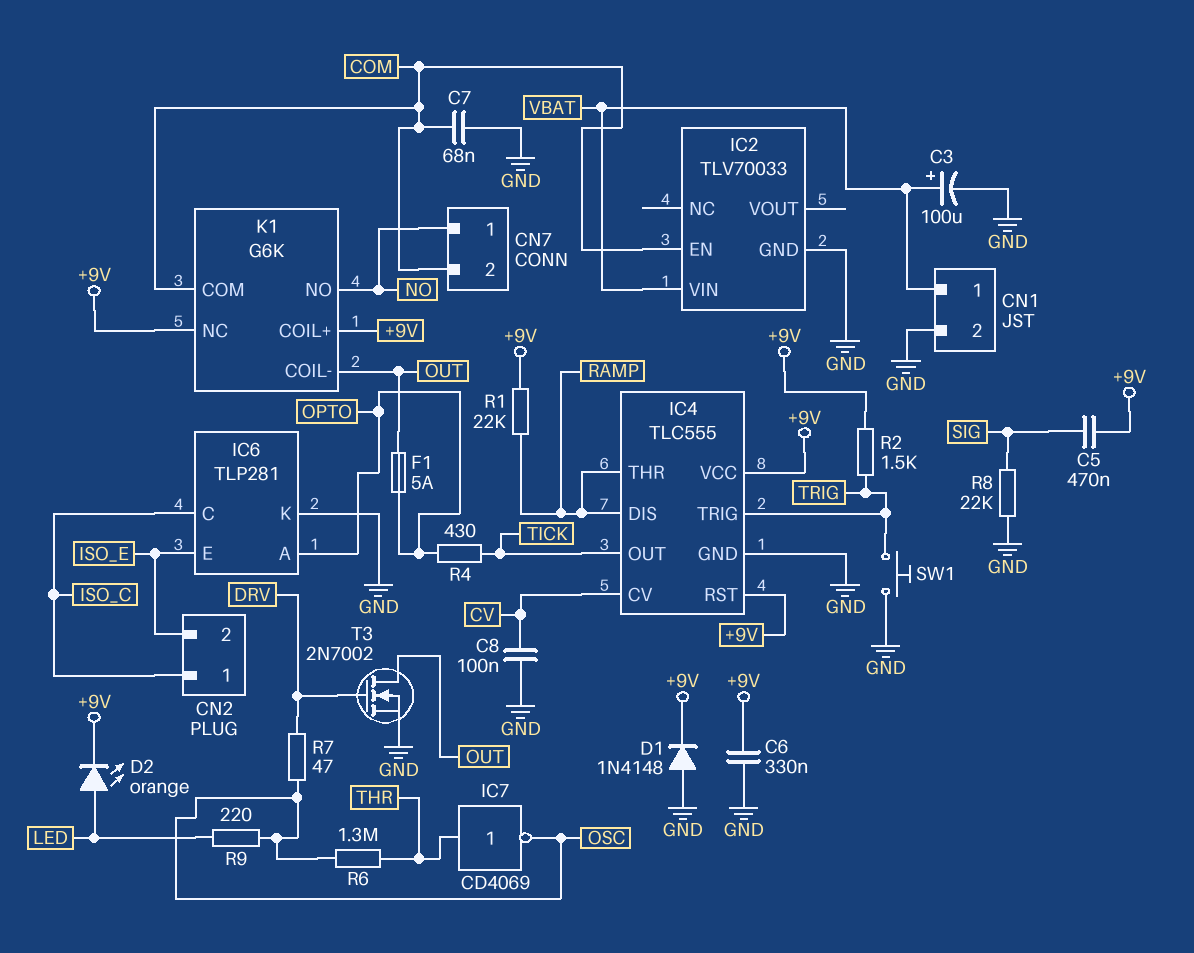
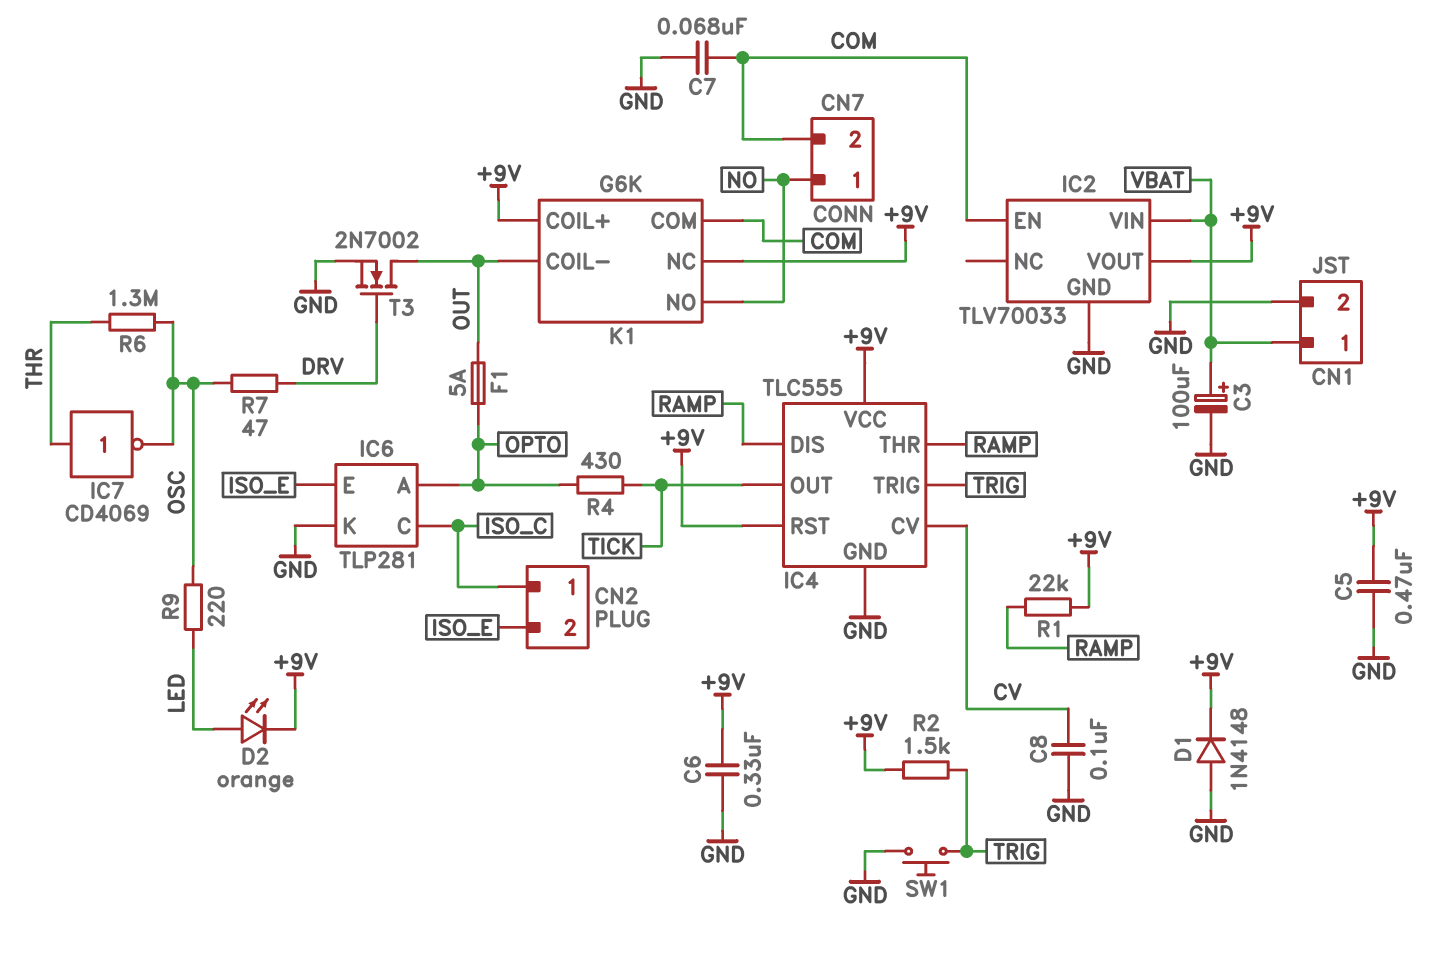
C5: 470nF (+9V, SIG) -> 470nF (+9V, GND)
IC2 pin VOUT: none -> +9V
R8: 22k (GND, SIG) -> none

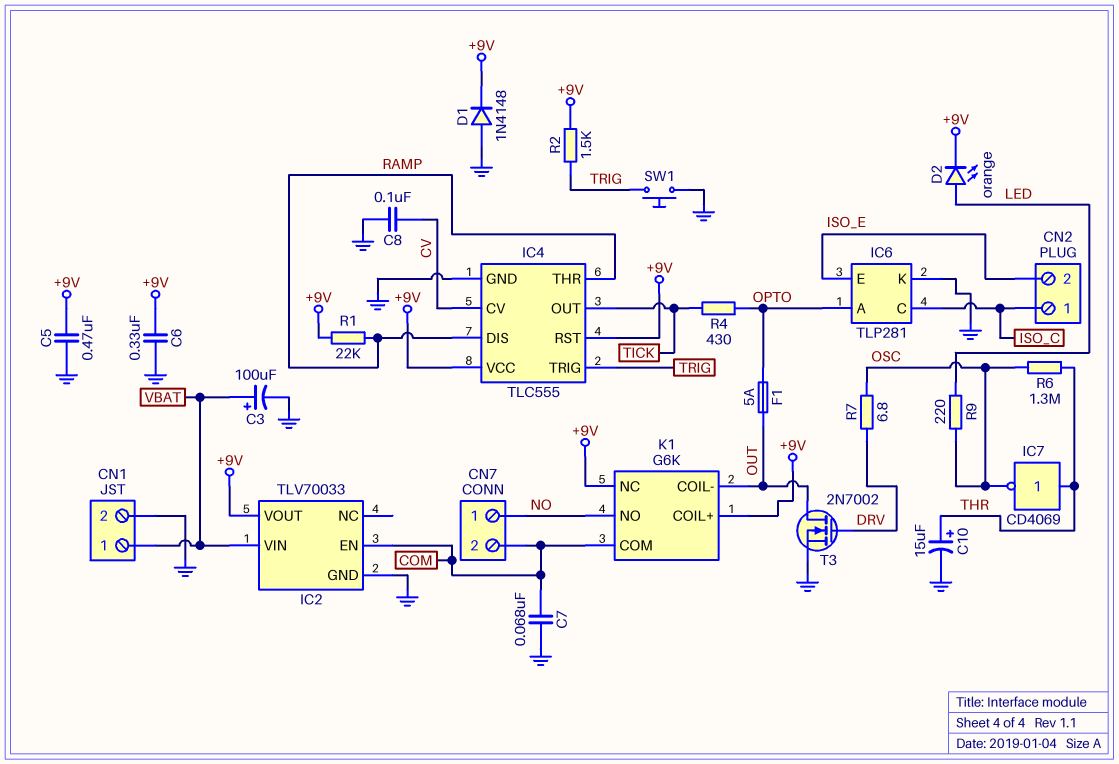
C10: none -> 15uF (plus THR, minus GND)
R7: 47 (DRV, OSC) -> 6.8 (DRV, OSC)

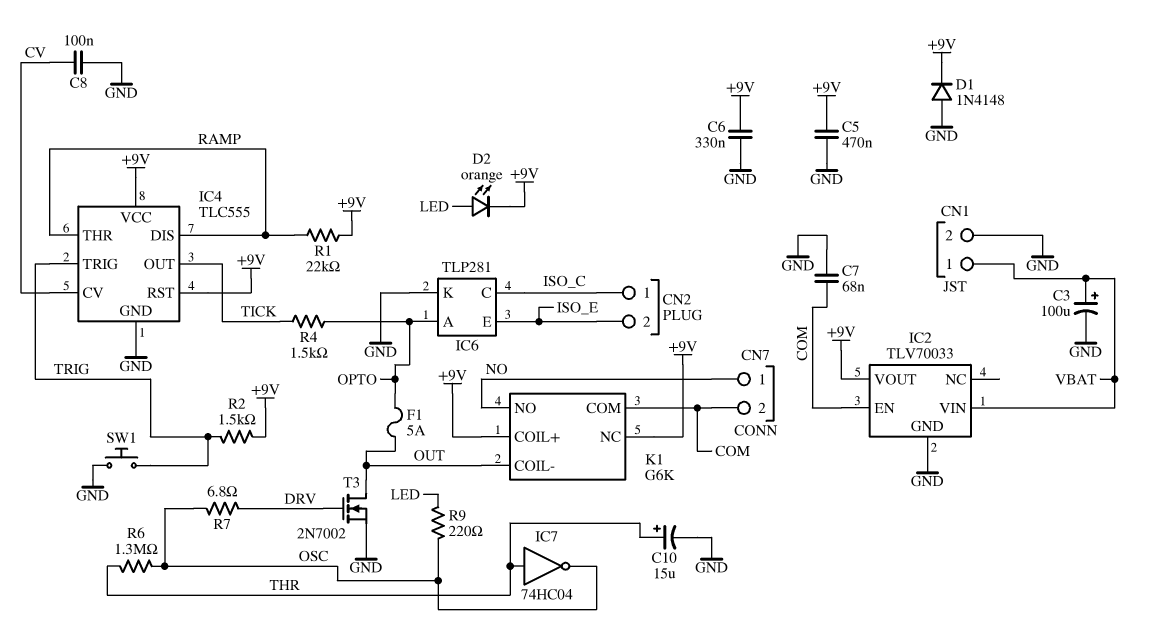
IC7: NOT CD4069 (in THR, out OSC) -> NOT 74HC04 (in THR, out OSC)
R4: 430 (OPTO, TICK) -> 1.5k (OPTO, TICK)

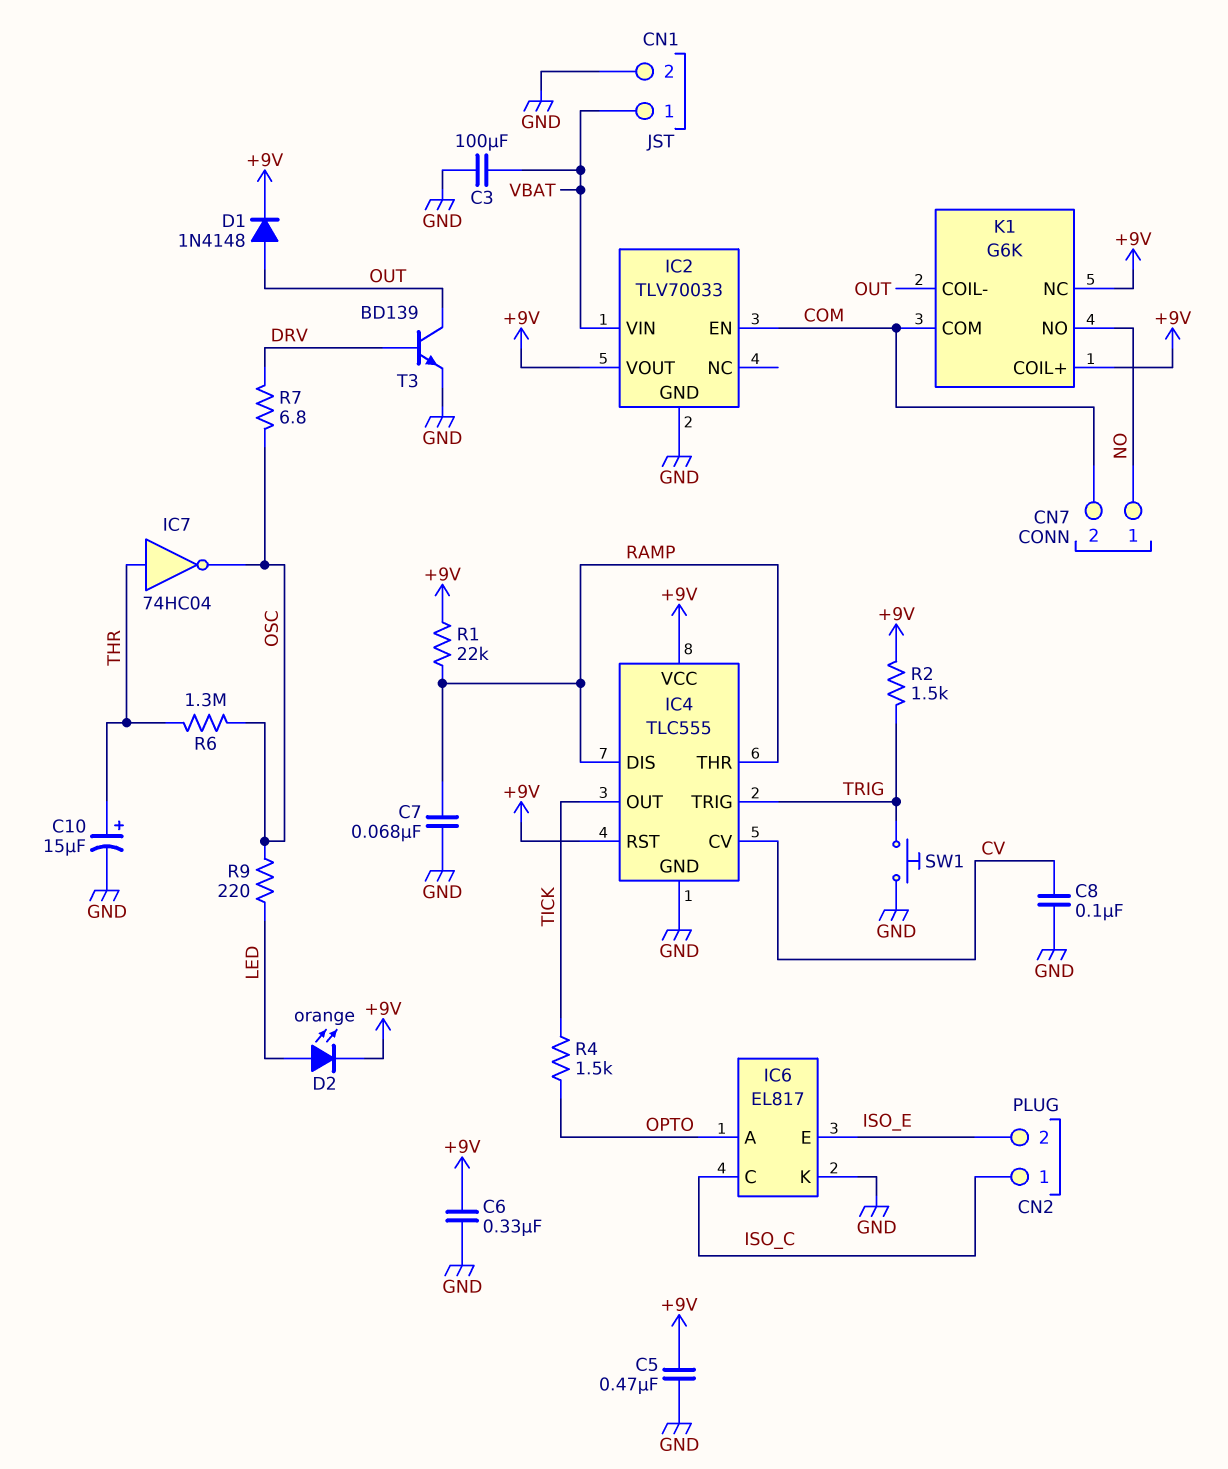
C3: 100uF (plus VBAT, minus GND) -> 100uF (GND, VBAT)
C7: 68nF (COM, GND) -> 68nF (GND, RAMP)
D1: diode 1N4148 (A GND, K +9V) -> diode 1N4148 (A OUT, K +9V)
F1: 5A (OPTO, OUT) -> none
IC6: TLP281 -> EL817
T3: NMOS 2N7002 (G DRV, D OUT, S GND) -> NPN BD139 (B DRV, C OUT, E GND)

